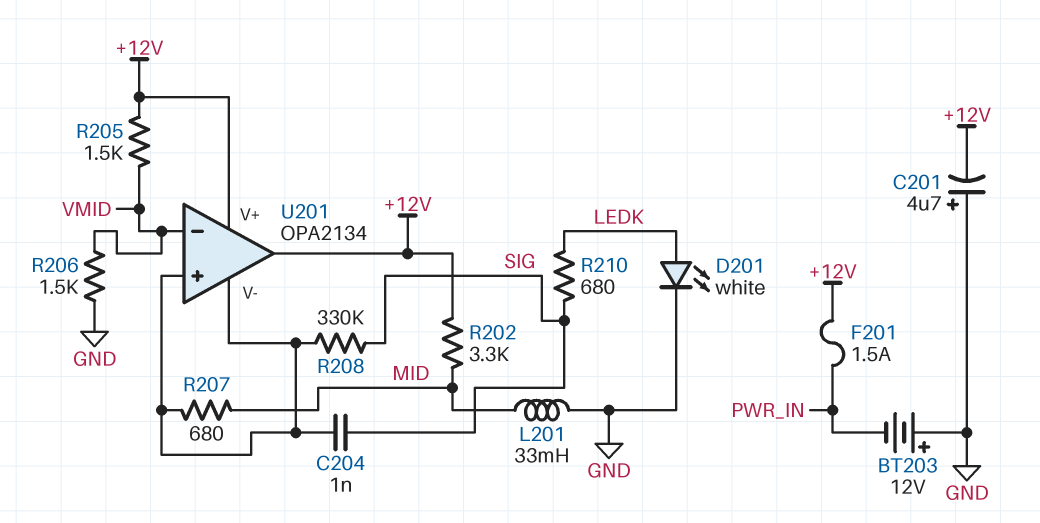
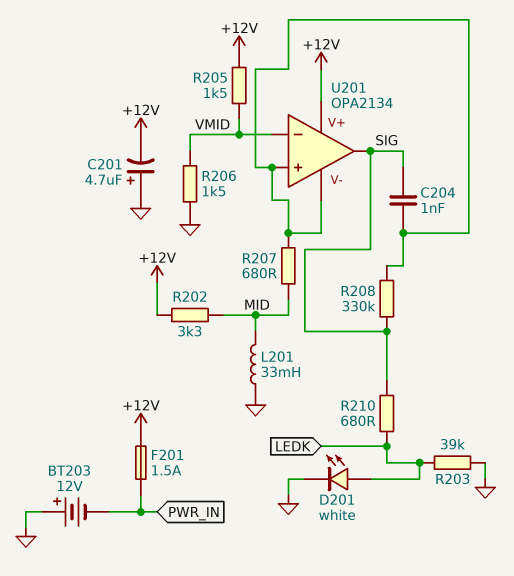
R203: none -> 39k (GND, LEDK)
U201 pin out: +12V -> SIG

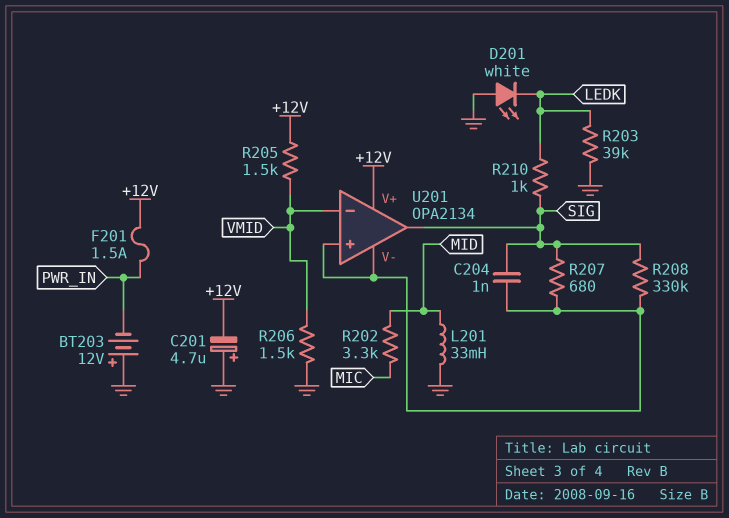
D201: LED white (A LEDK, K GND) -> LED white (A GND, K LEDK)
R202: 3.3k (+12V, MID) -> 3.3k (MIC, MID)
R207: 680 (MID, U201/V-) -> 680 (SIG, U201/V-)
R210: 680 (LEDK, SIG) -> 1k (LEDK, SIG)

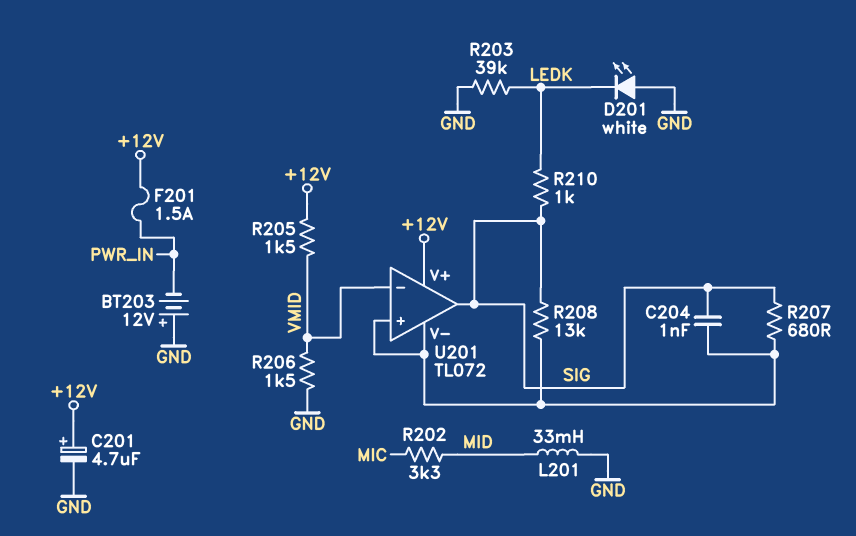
C201: 4.7uF (plus GND, minus +12V) -> 4.7uF (plus +12V, minus GND)
R208: 330k (SIG, U201/V-) -> 13k (SIG, U201/V-)
U201: OPA2134 -> TL072

